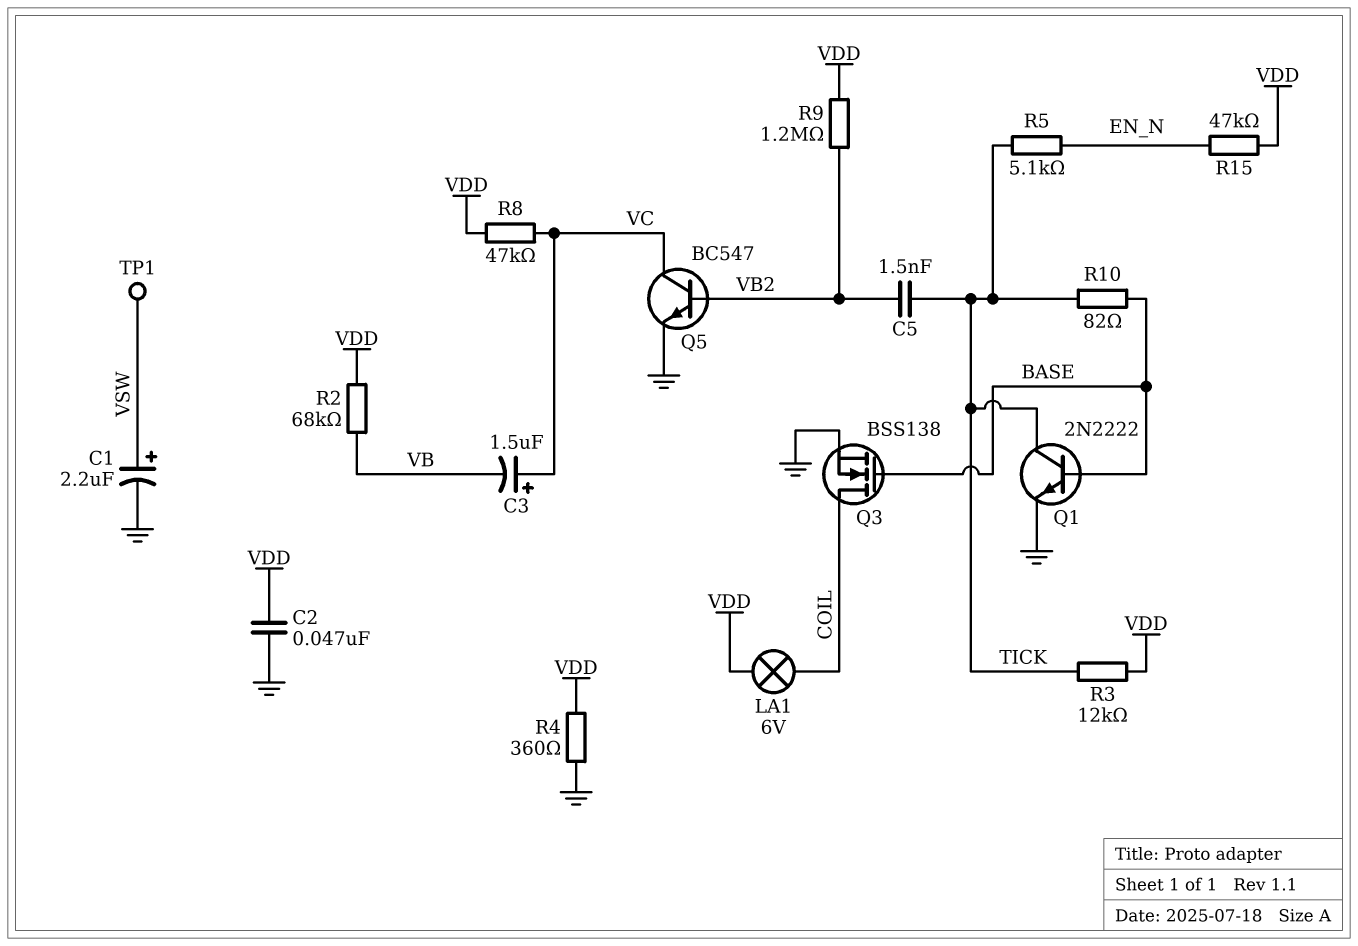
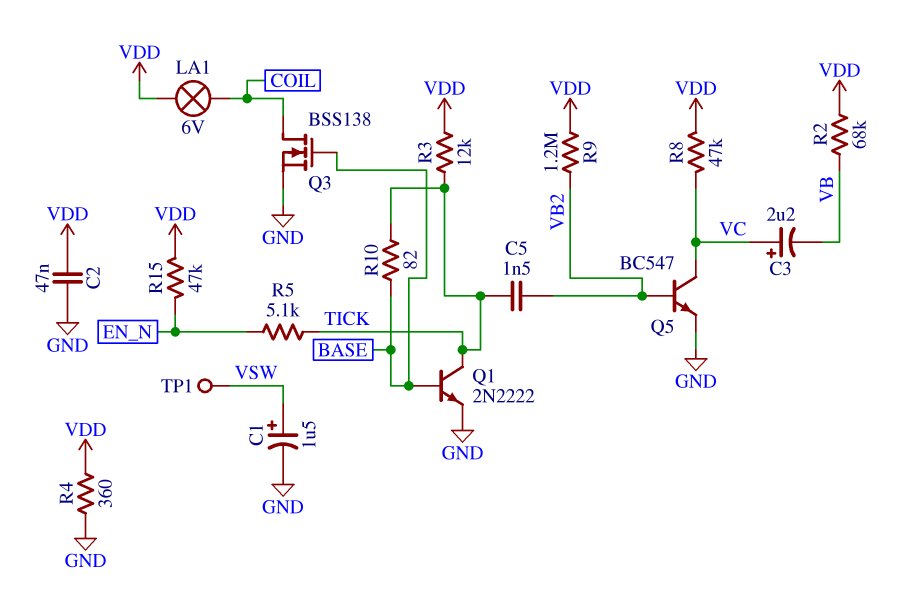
C1: 2.2uF (plus VSW, minus GND) -> 1.5uF (plus VSW, minus GND)
C3: 1.5uF (plus VC, minus VB) -> 2.2uF (plus VC, minus VB)

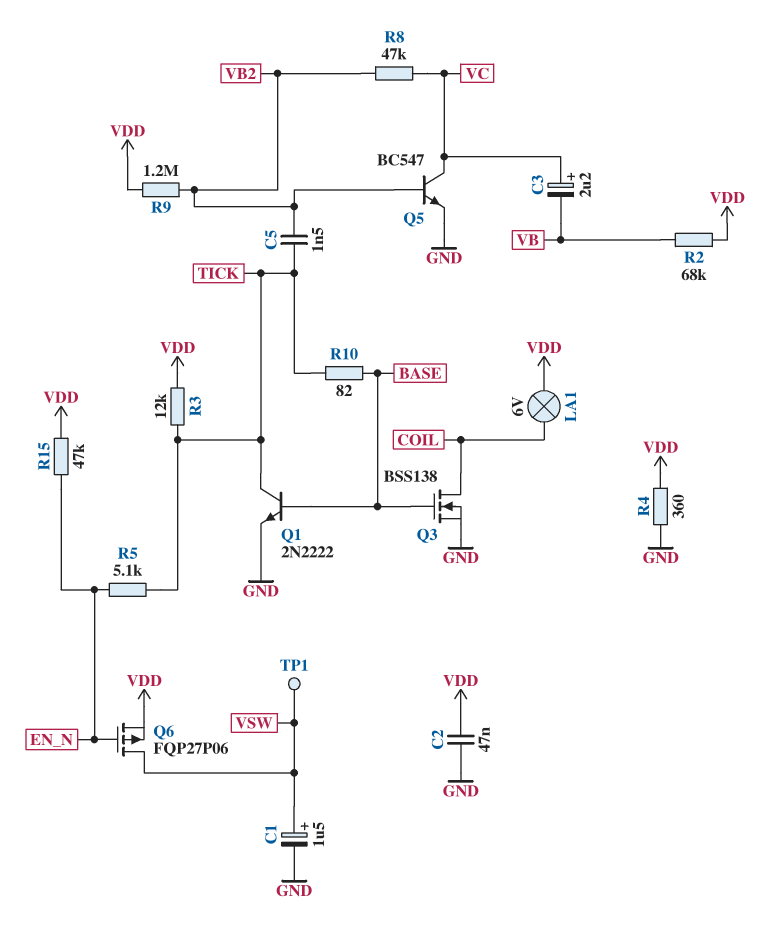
Q6: none -> PMOS FQP27P06 (G EN_N, D VSW, S VDD)
R8: 47k (VC, VDD) -> 47k (VB2, VC)

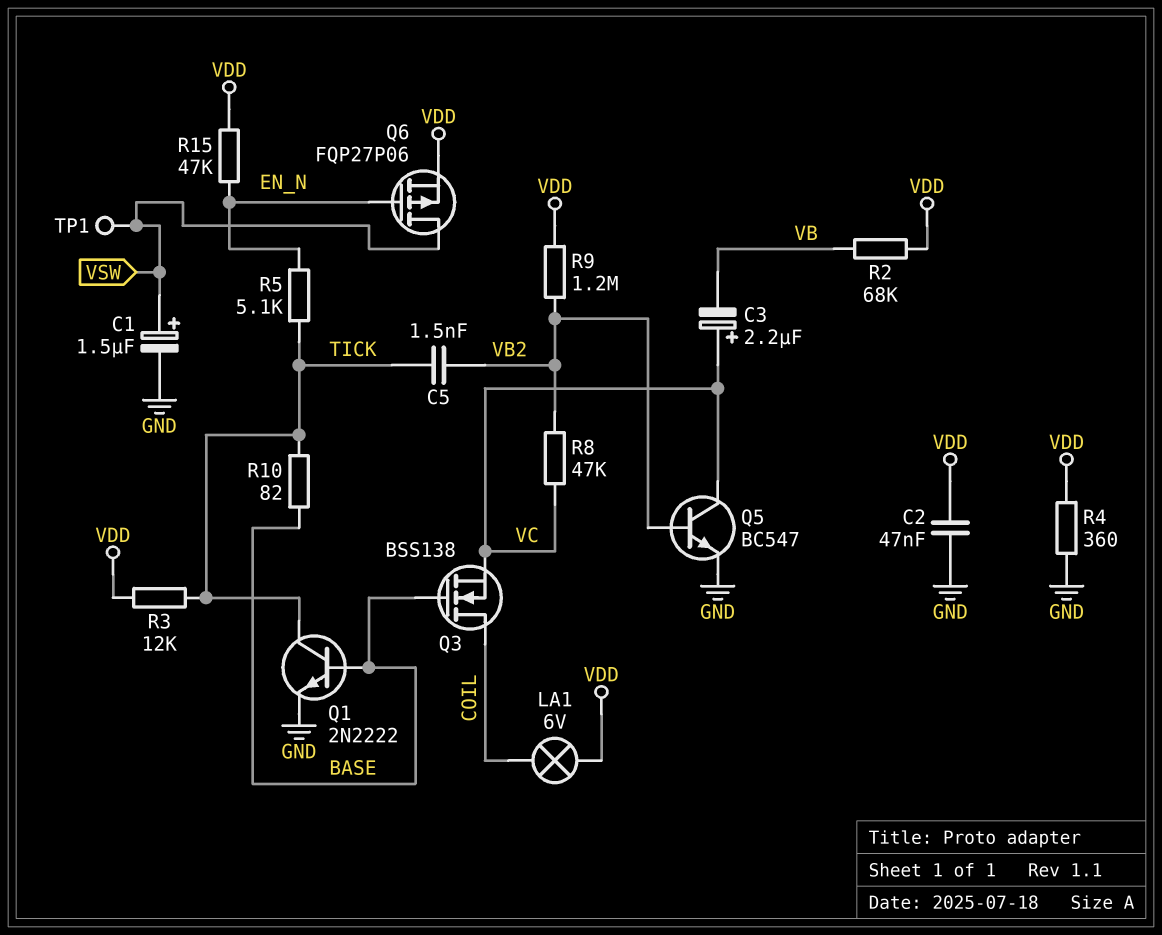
Q3: NMOS BSS138 (G BASE, D COIL, S GND) -> NMOS BSS138 (G BASE, D COIL, S VC)

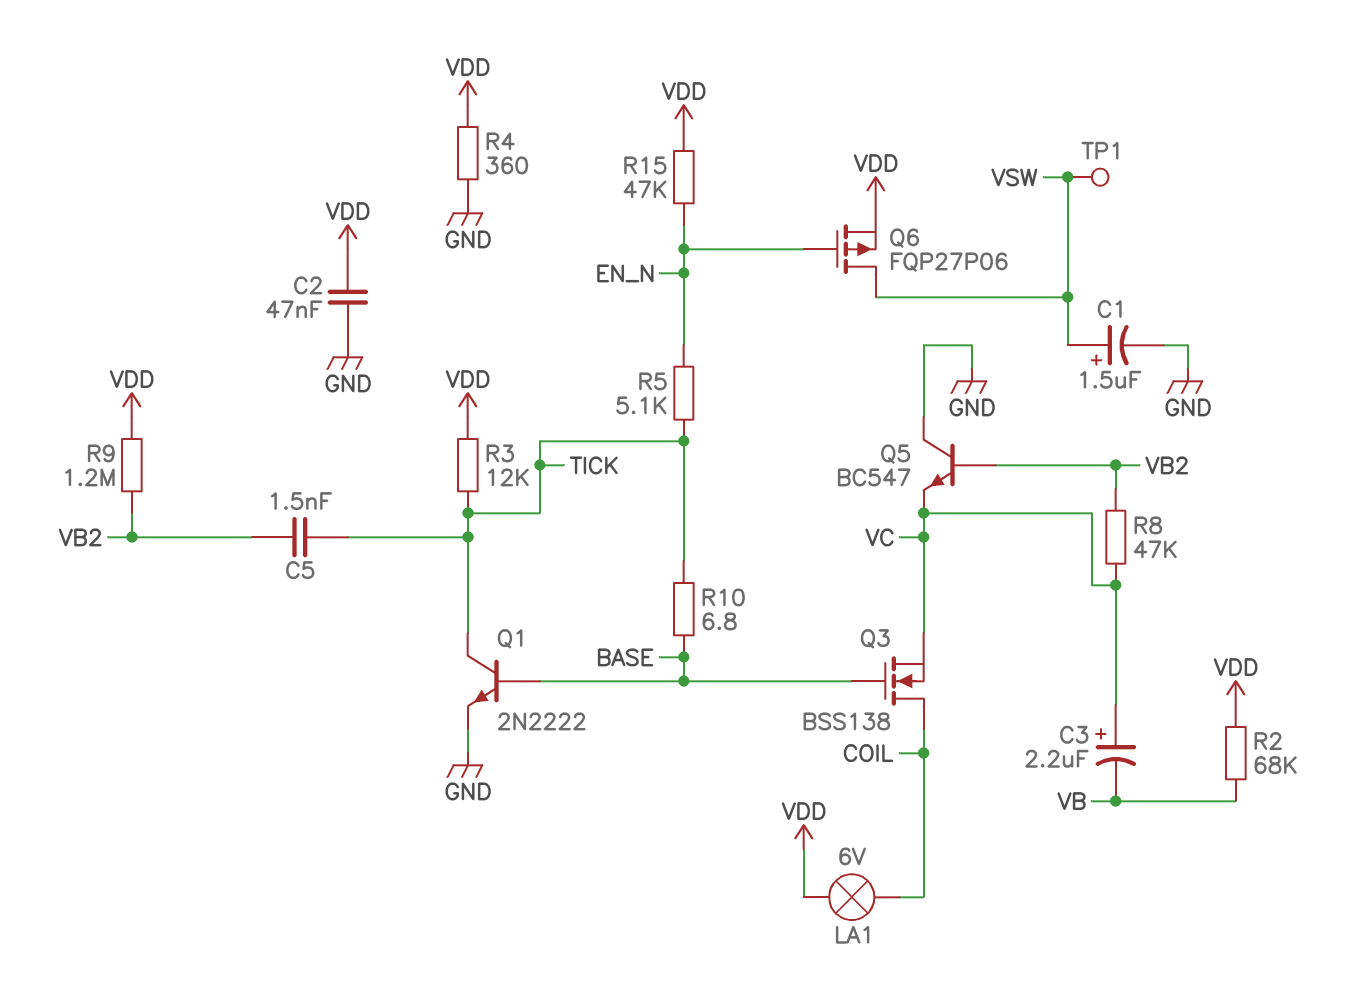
Q5: NPN BC547 (B VB2, C VC, E GND) -> NPN BC547 (B VB2, C GND, E VC)
R10: 82 (BASE, TICK) -> 6.8 (BASE, TICK)

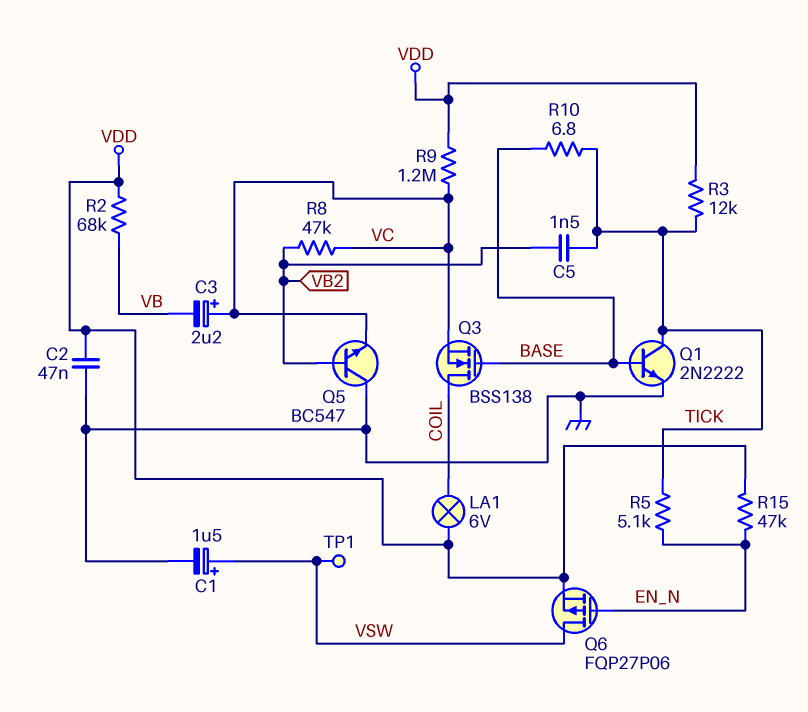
R4: 360 (GND, VDD) -> none
R9: 1.2M (VB2, VDD) -> 1.2M (VC, VDD)

